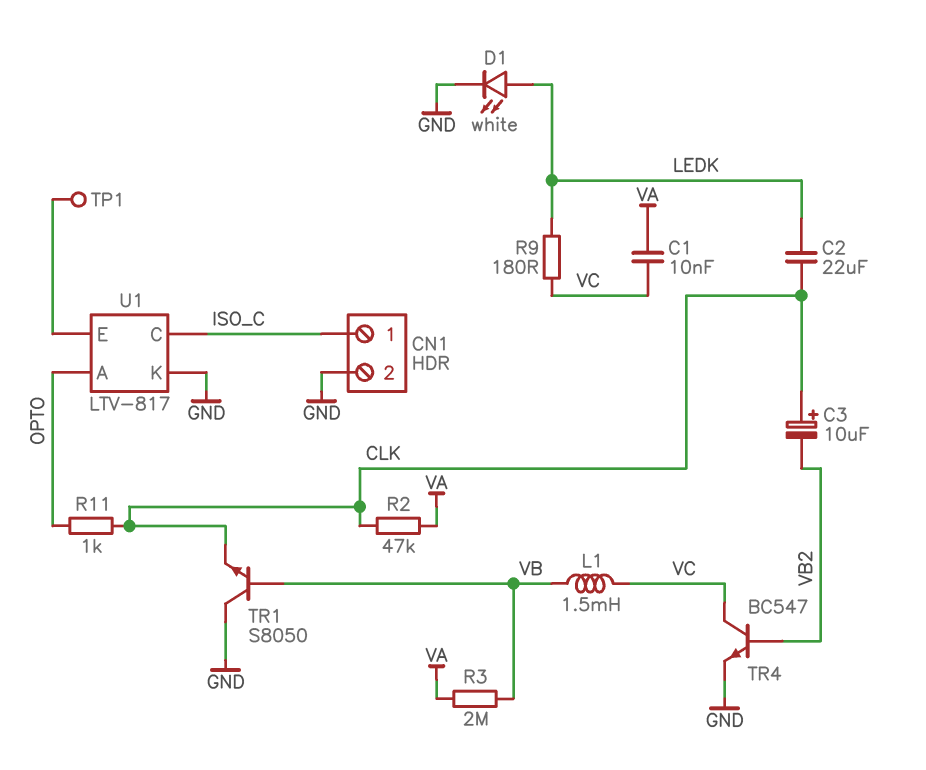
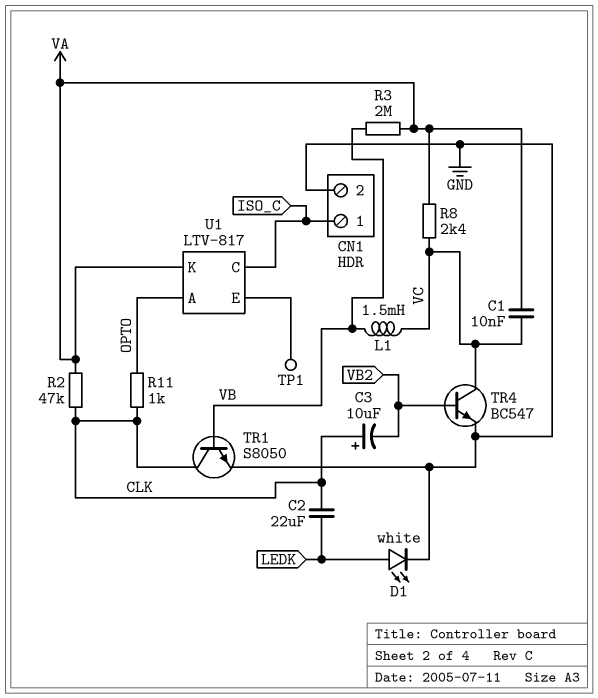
R8: none -> 2.4k (VA, VC)
R9: 180 (LEDK, VC) -> none
TR1: NPN S8050 (B VB, C GND, E CLK) -> NPN S8050 (B VB, C CLK, E GND)
U1 pin K: GND -> VA

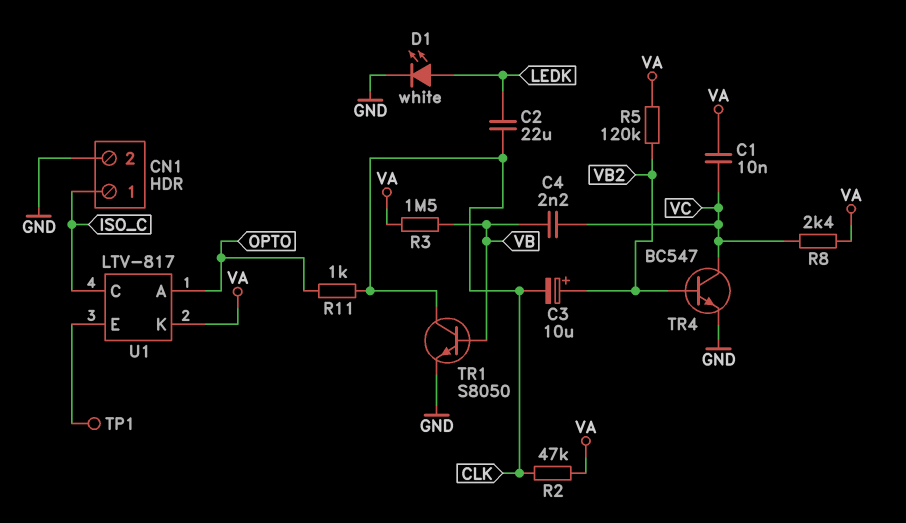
C3: 10uF (plus CLK, minus VB2) -> 10uF (plus VB2, minus CLK)
C4: none -> 2.2nF (VB, VC)
L1: 1.5mH (VB, VC) -> none
R3: 2M (VA, VB) -> 1.5M (VA, VB)
R5: none -> 120k (VA, VB2)

